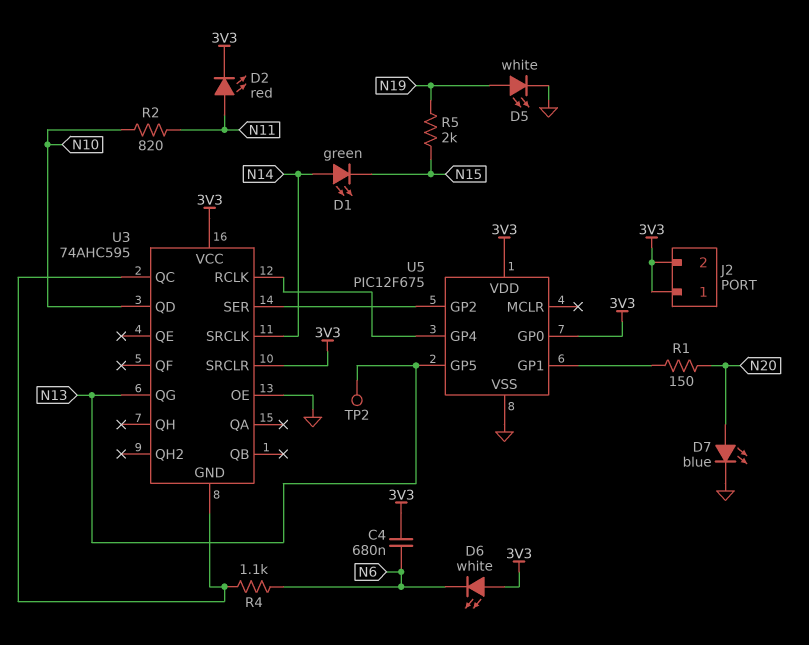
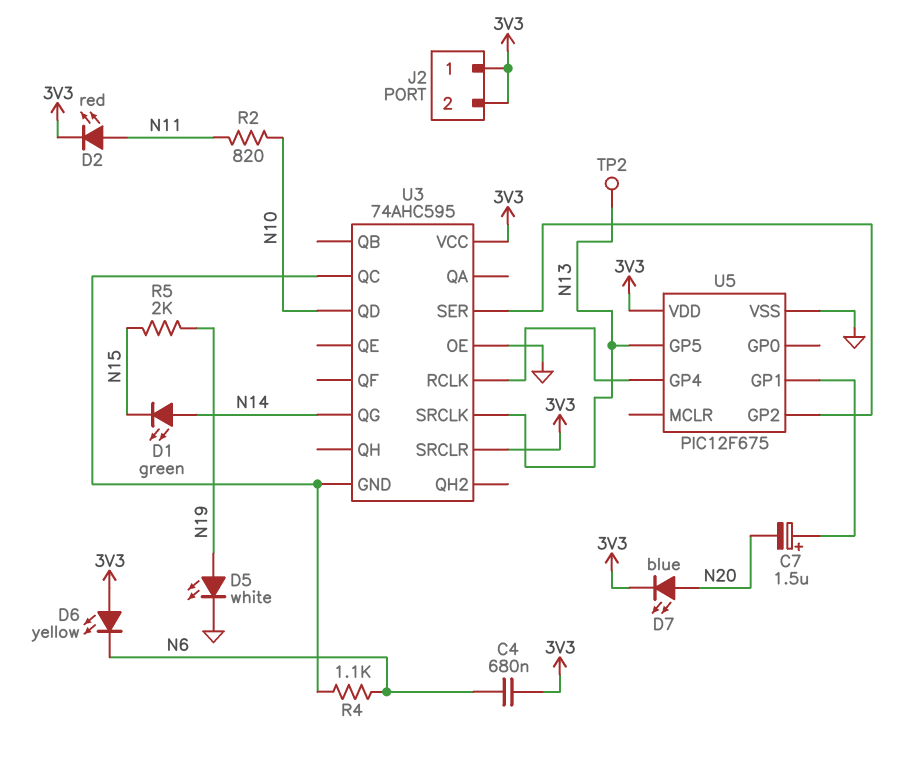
C7: none -> 1.5uF (plus U5/GP1, minus N20)
D6: LED white (A 3V3, K N6) -> LED yellow (A 3V3, K N6)
D7: LED blue (A N20, K GND) -> LED blue (A N20, K 3V3)
R1: 150 (N20, U5/GP1) -> none
U3 pin QG: N13 -> N14
U3 pin SRCLK: N14 -> N13
U5 pin GP0: 3V3 -> none

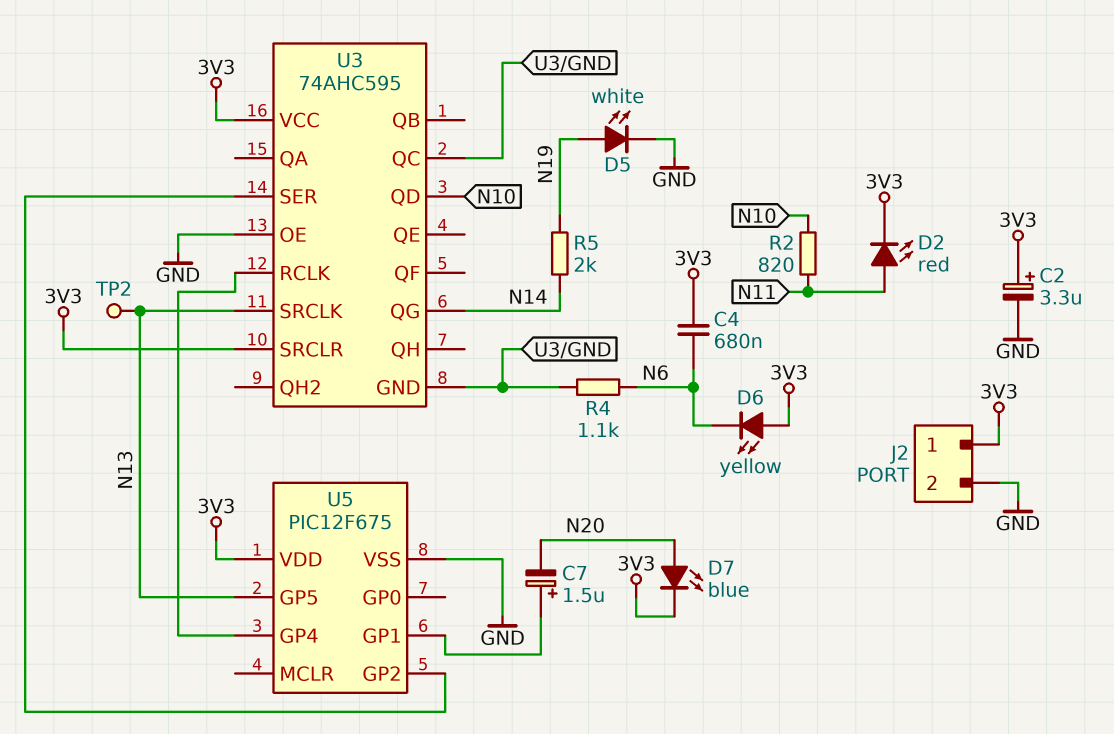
C2: none -> 3.3uF (plus 3V3, minus GND)
D1: LED green (A N14, K N15) -> none
J2 pin 2: 3V3 -> GND
R5: 2k (N15, N19) -> 2k (N14, N19)

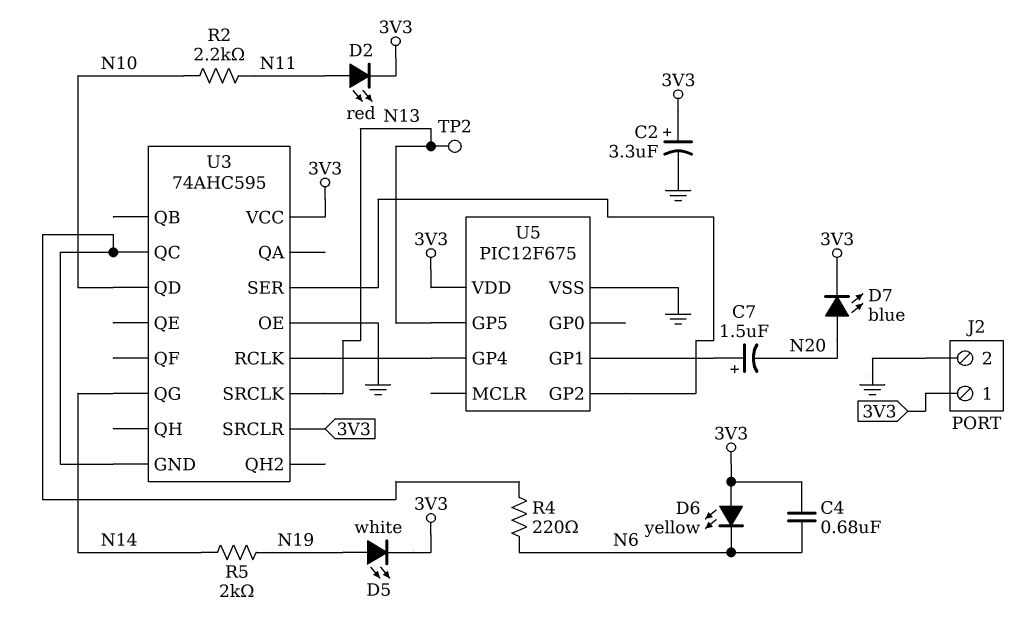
D5: LED white (A N19, K GND) -> LED white (A N19, K 3V3)
R2: 820 (N10, N11) -> 2.2k (N10, N11)
R4: 1.1k (N6, U3/GND) -> 220 (N6, U3/GND)

